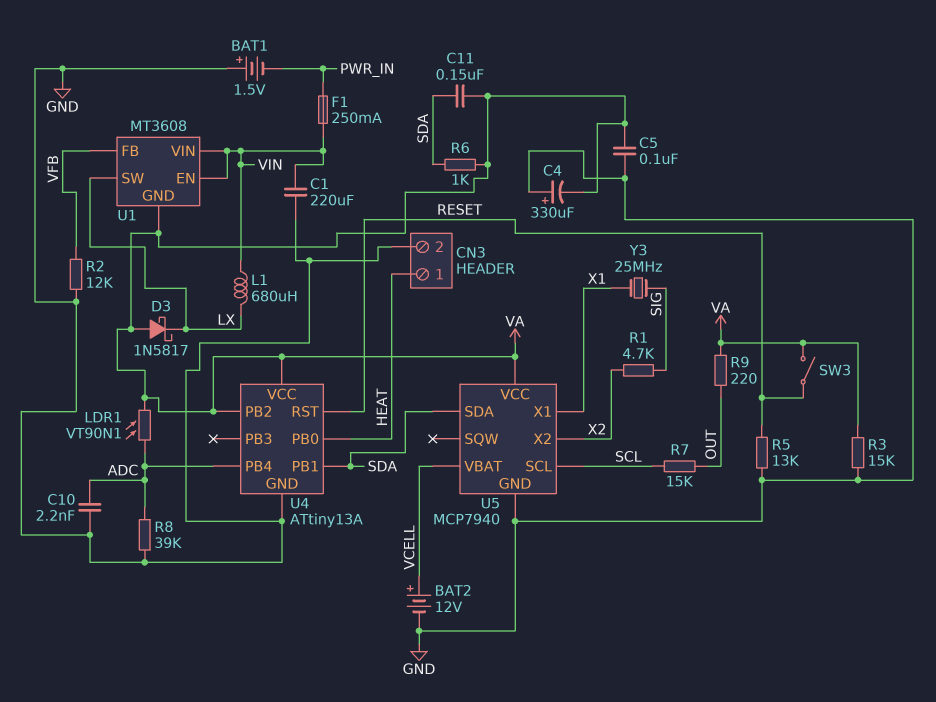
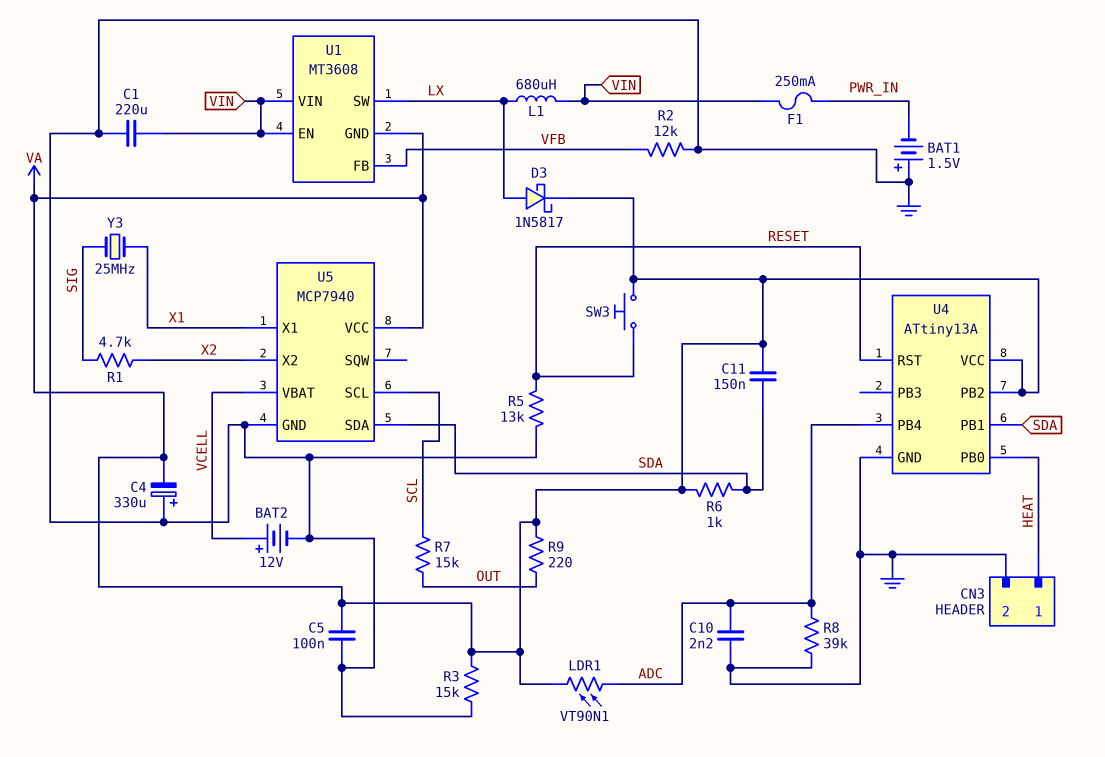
D3: schottky 1N5817 (A VA, K LX) -> schottky 1N5817 (A LX, K VA)
SW3: switch (RESET, VA) -> button (RESET, VA)

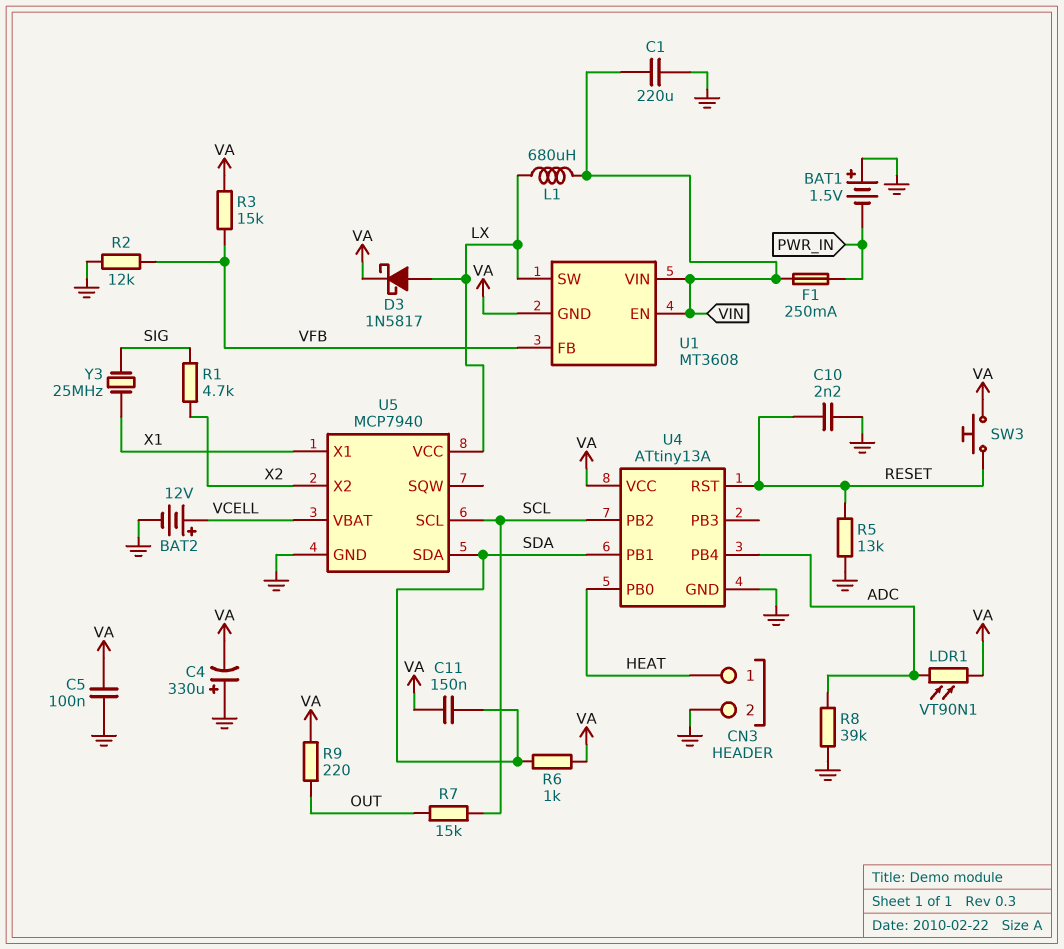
C10: 2.2nF (ADC, GND) -> 2.2nF (GND, RESET)
R3: 15k (GND, VA) -> 15k (VA, VFB)
U4 pin PB2: VA -> SCL
U5 pin VCC: VA -> LX

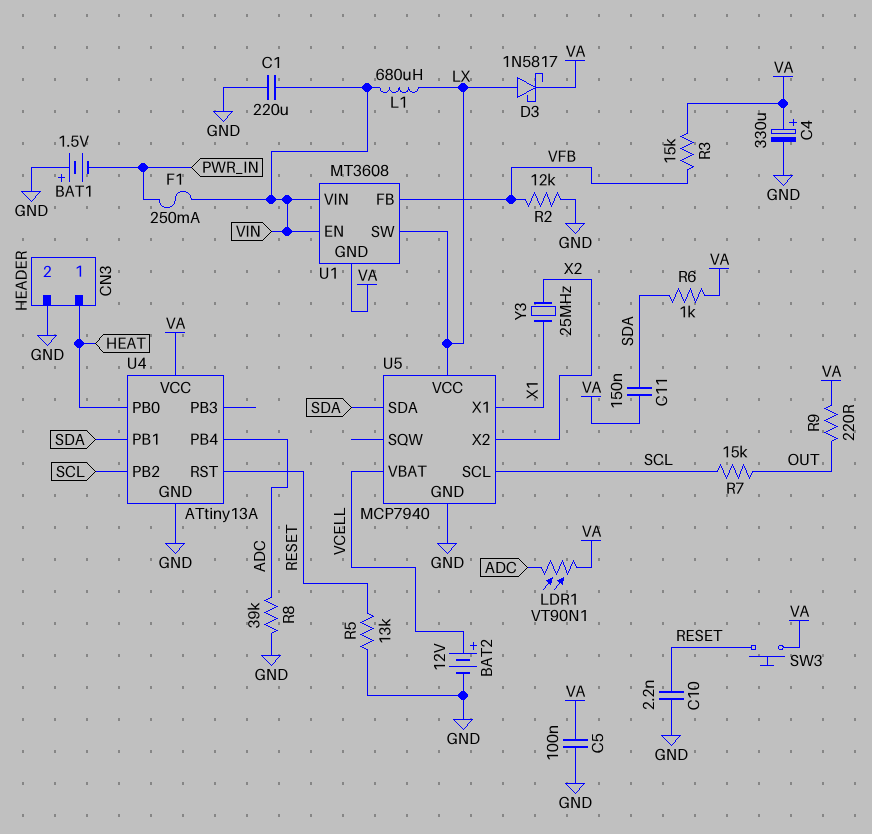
C4: 330uF (plus GND, minus VA) -> 330uF (plus VA, minus GND)
R1: 4.7k (SIG, X2) -> none
Y3: 25MHz (SIG, X1) -> 25MHz (X1, X2)

